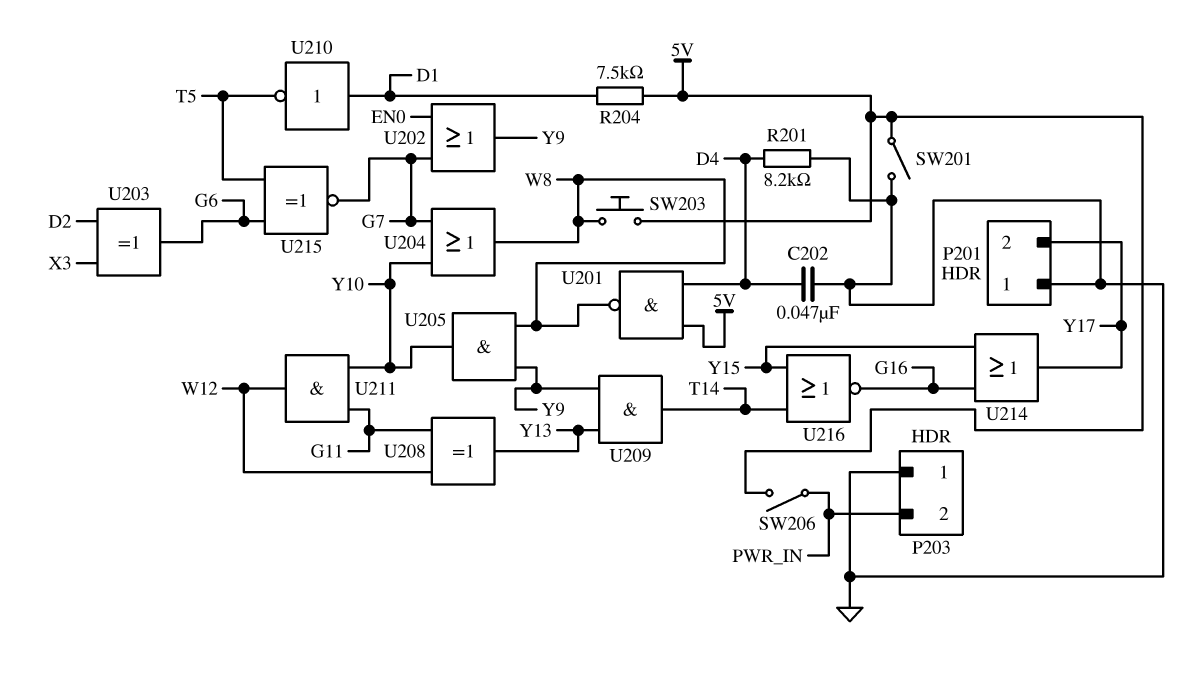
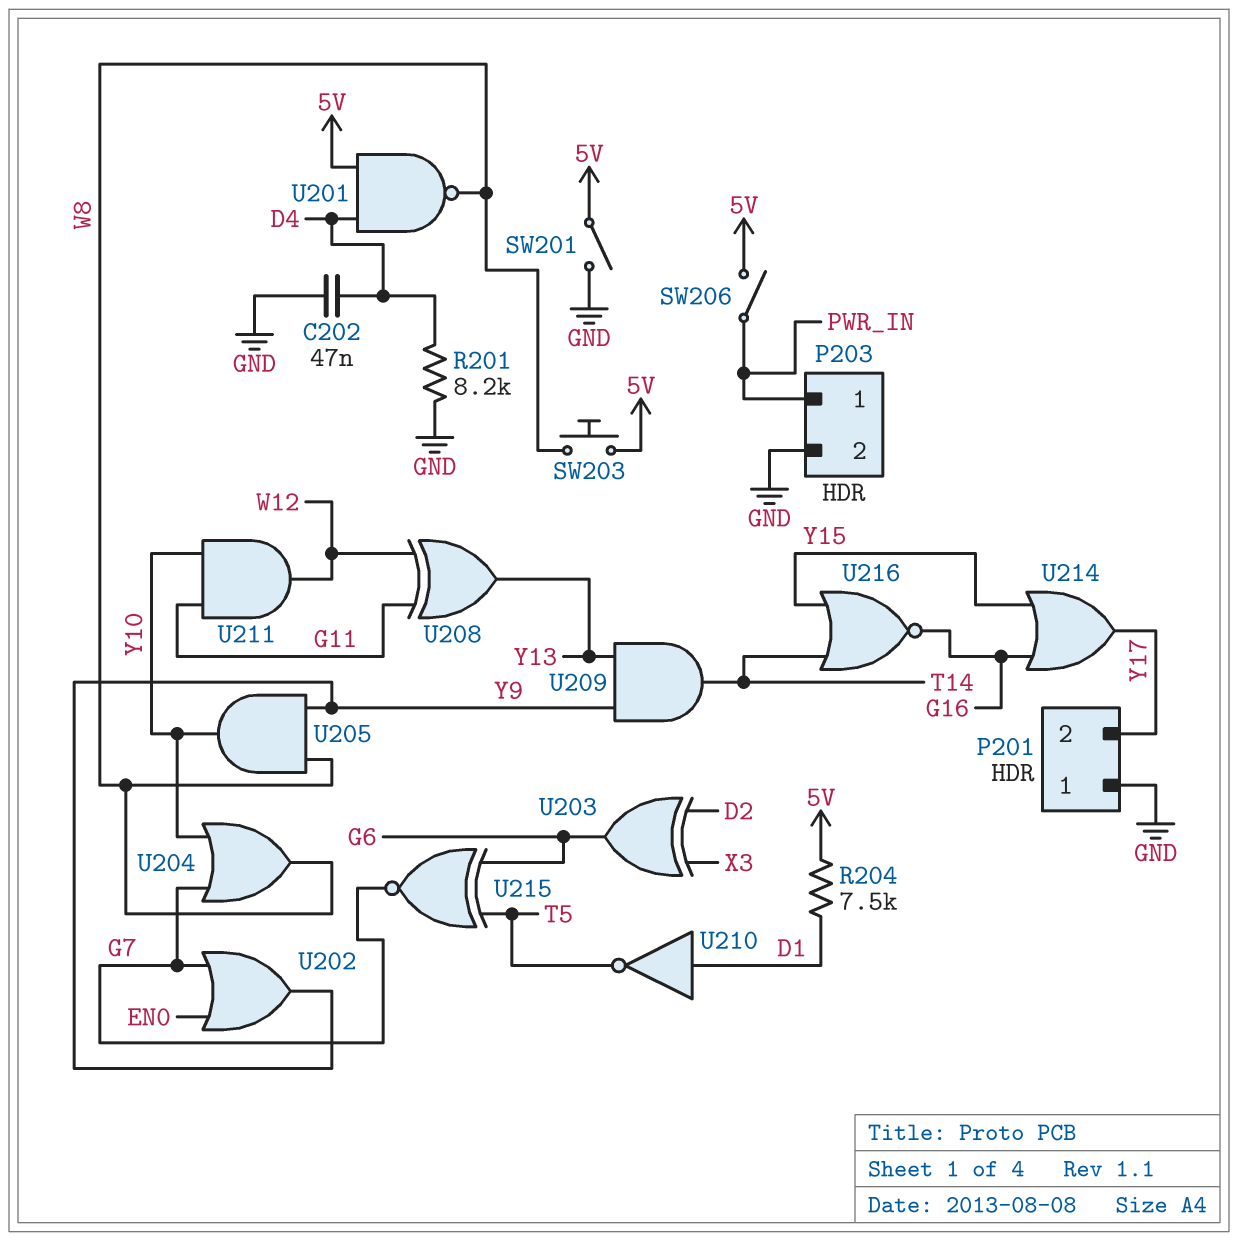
P203 pin 1: GND -> PWR_IN
P203 pin 2: PWR_IN -> GND

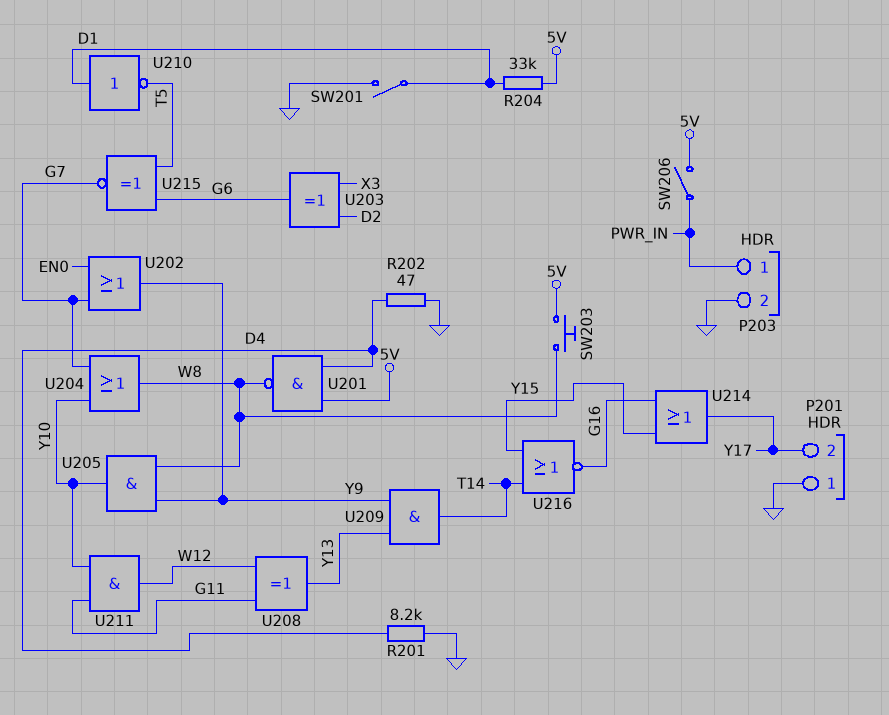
C202: 47nF (D4, GND) -> none
R202: none -> 47 (D4, GND)
R204: 7.5k (5V, D1) -> 33k (5V, D1)
SW201: switch (5V, GND) -> switch (D1, GND)

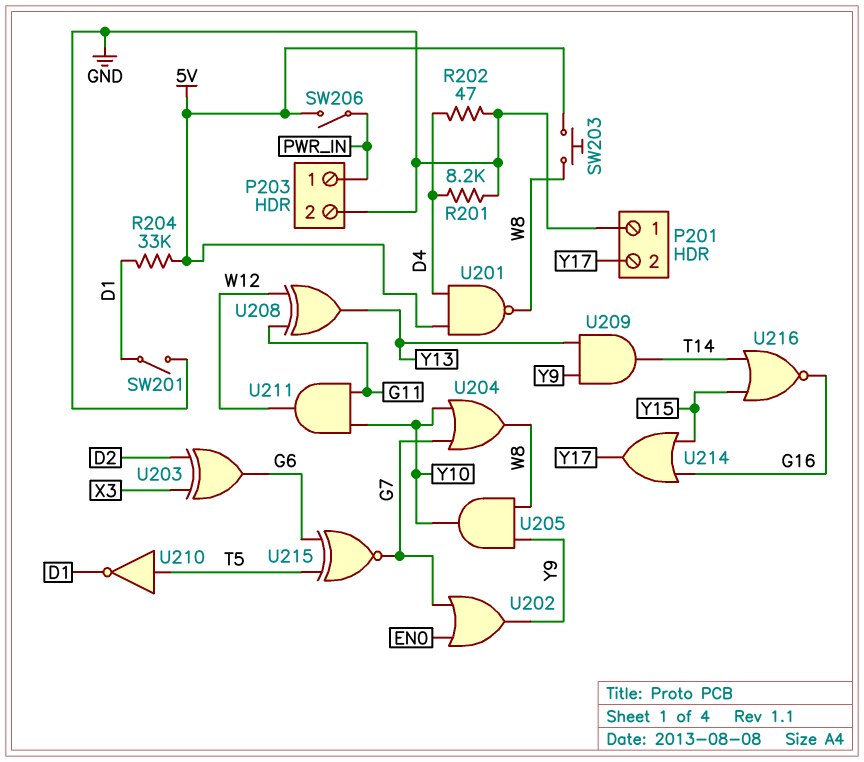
U210: NOT (in D1, out T5) -> NOT (in T5, out D1)

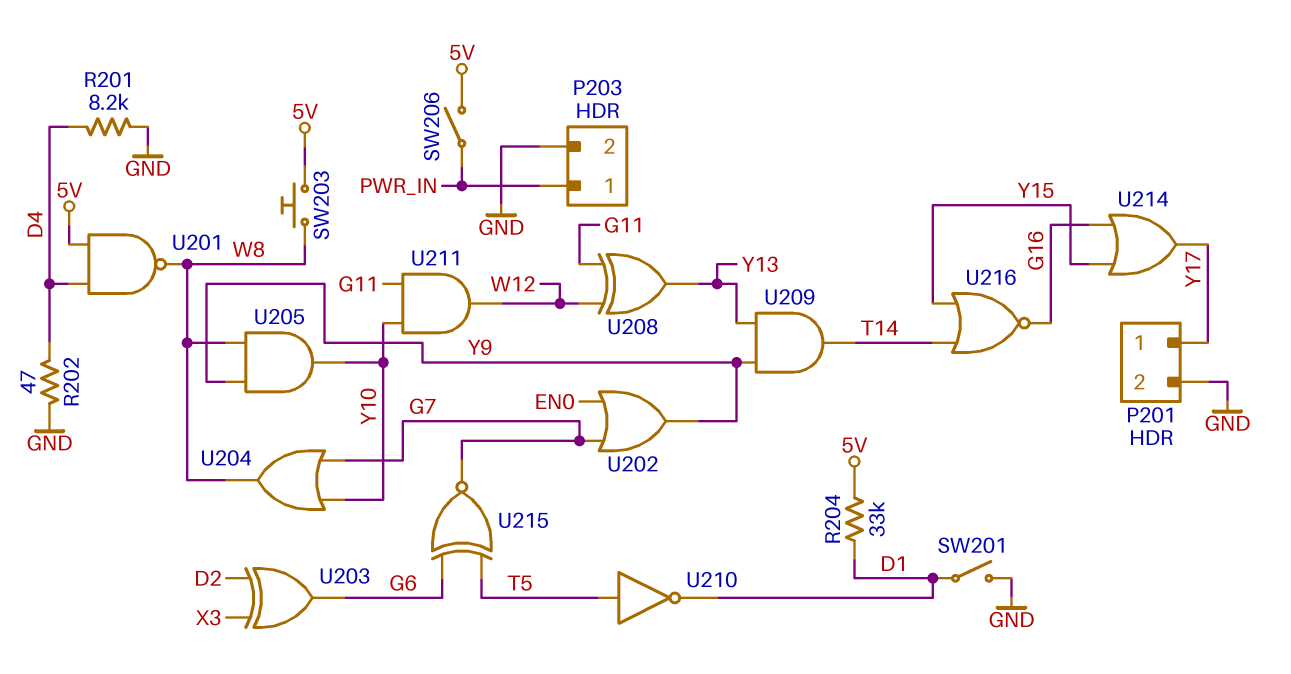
P201 pin 1: GND -> Y17
P201 pin 2: Y17 -> GND

